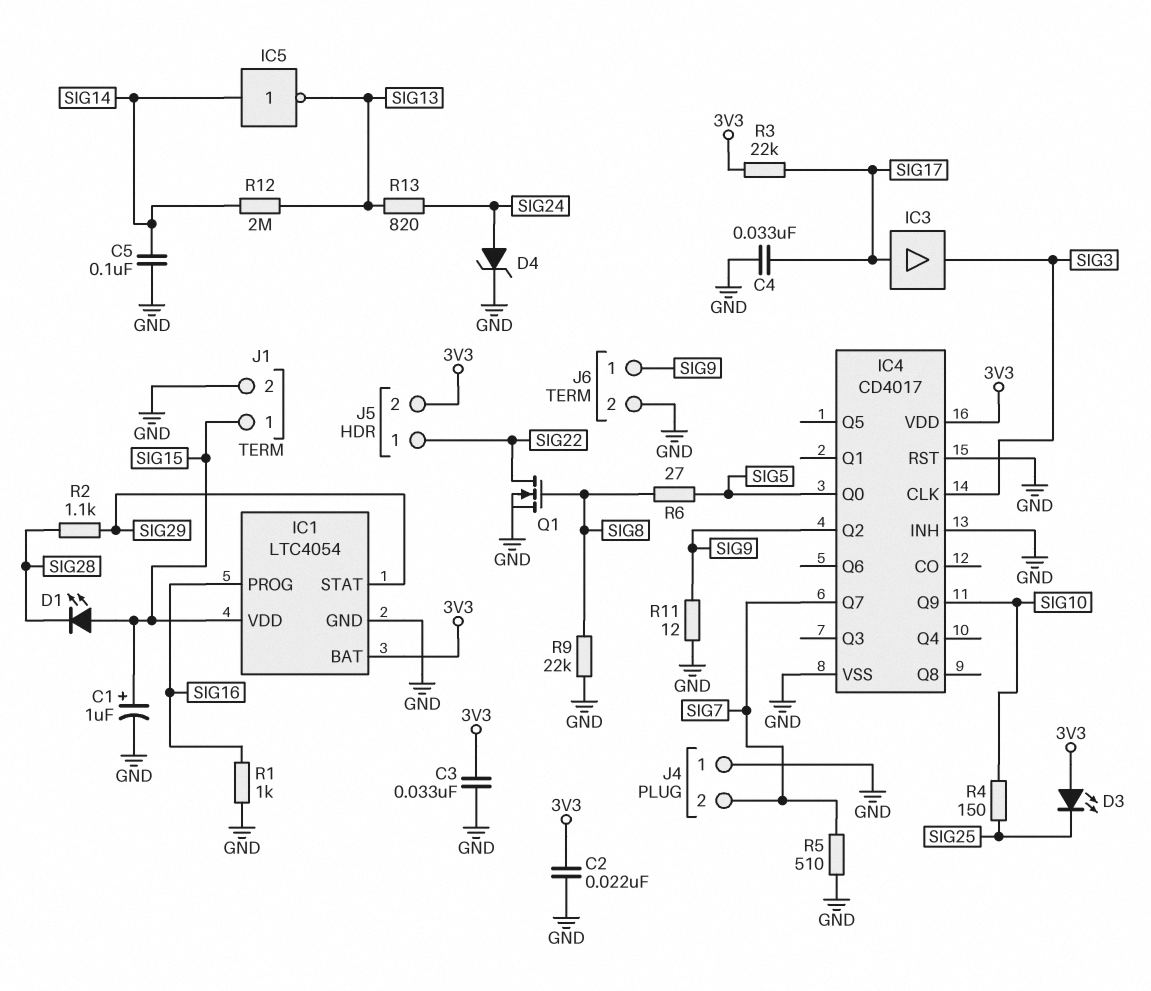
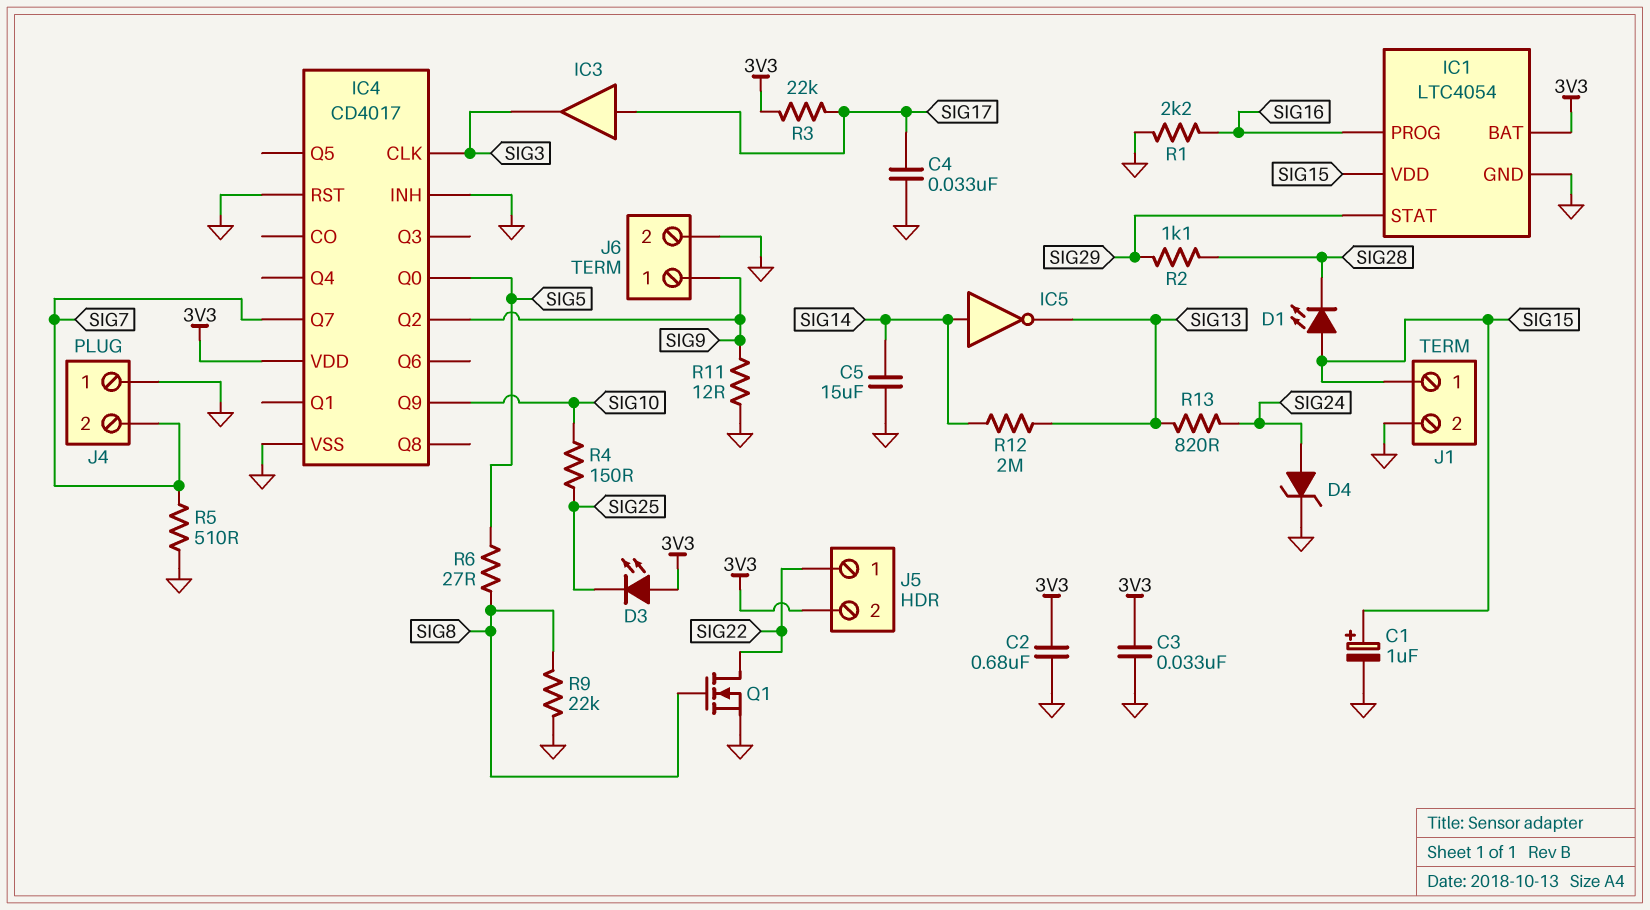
C2: 22nF (3V3, GND) -> 680nF (3V3, GND)
C5: 100nF (GND, SIG14) -> 15uF (GND, SIG14)
R1: 1k (GND, SIG16) -> 2.2k (GND, SIG16)

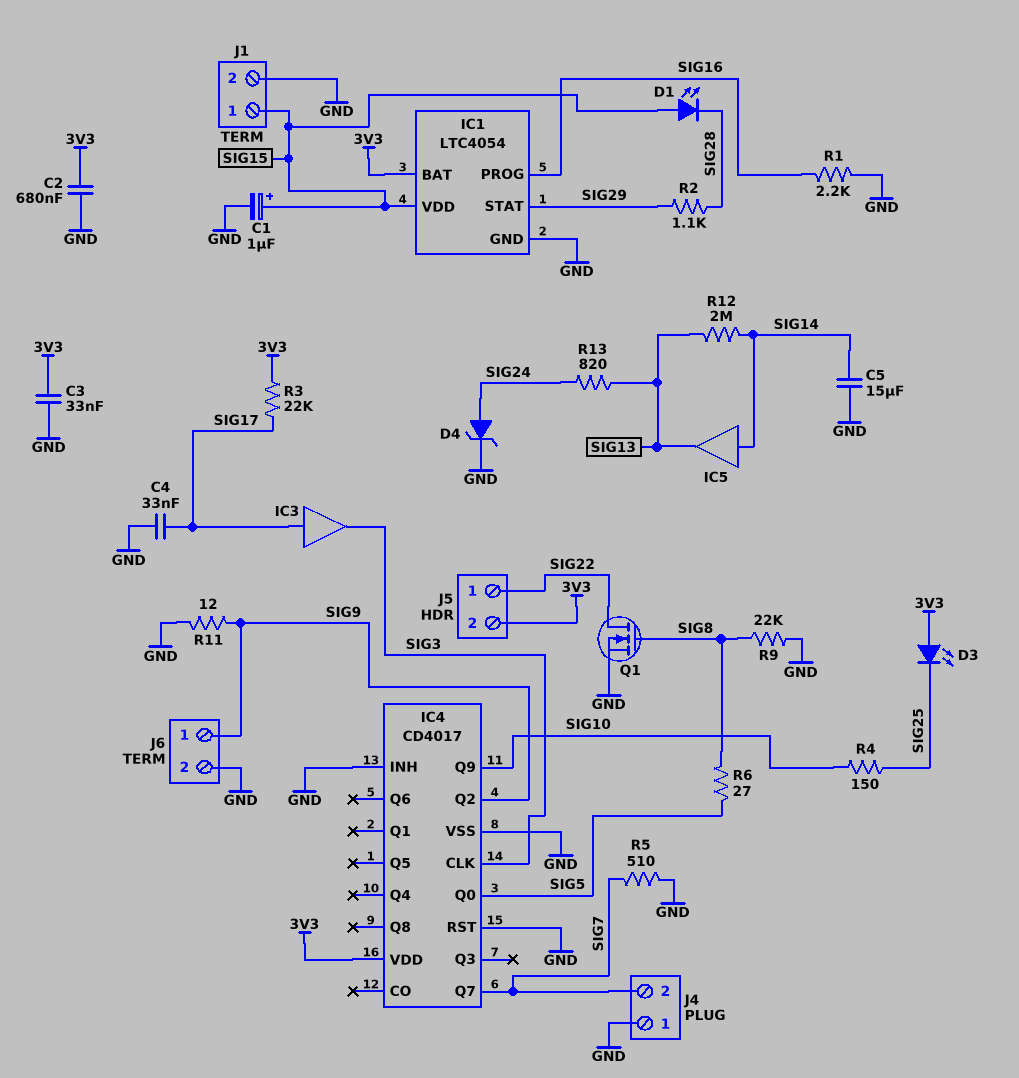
IC5: NOT (in SIG14, out SIG13) -> buffer (in SIG14, out SIG13)

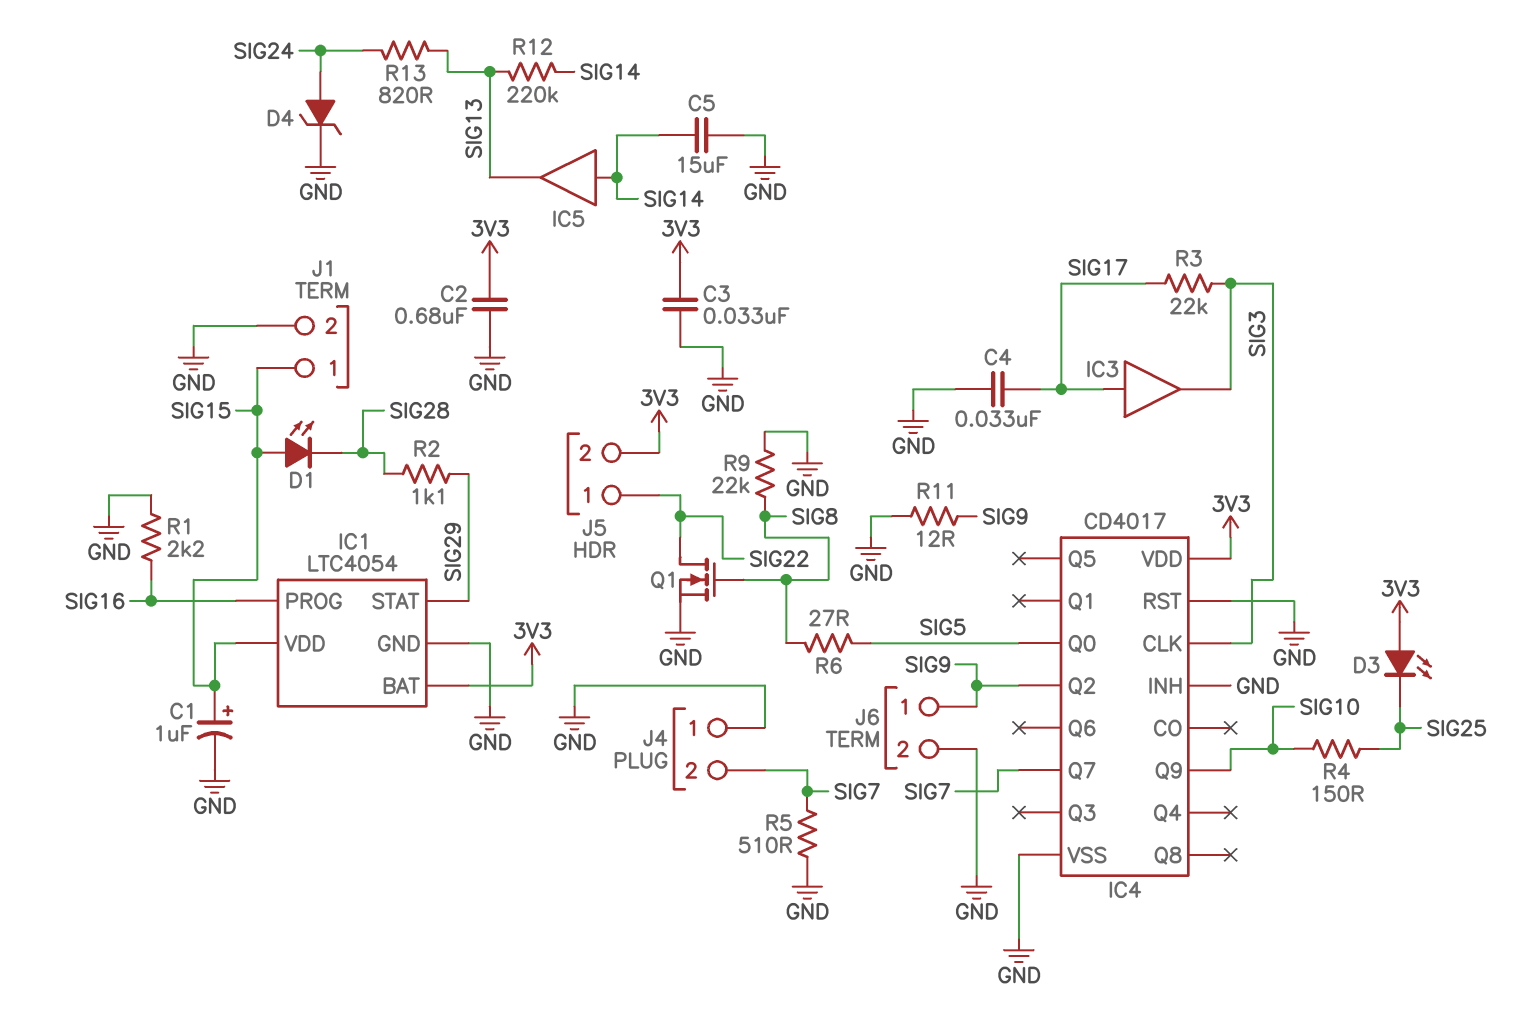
R3: 22k (3V3, SIG17) -> 22k (SIG3, SIG17)
R12: 2M (SIG13, SIG14) -> 220k (SIG13, SIG14)

